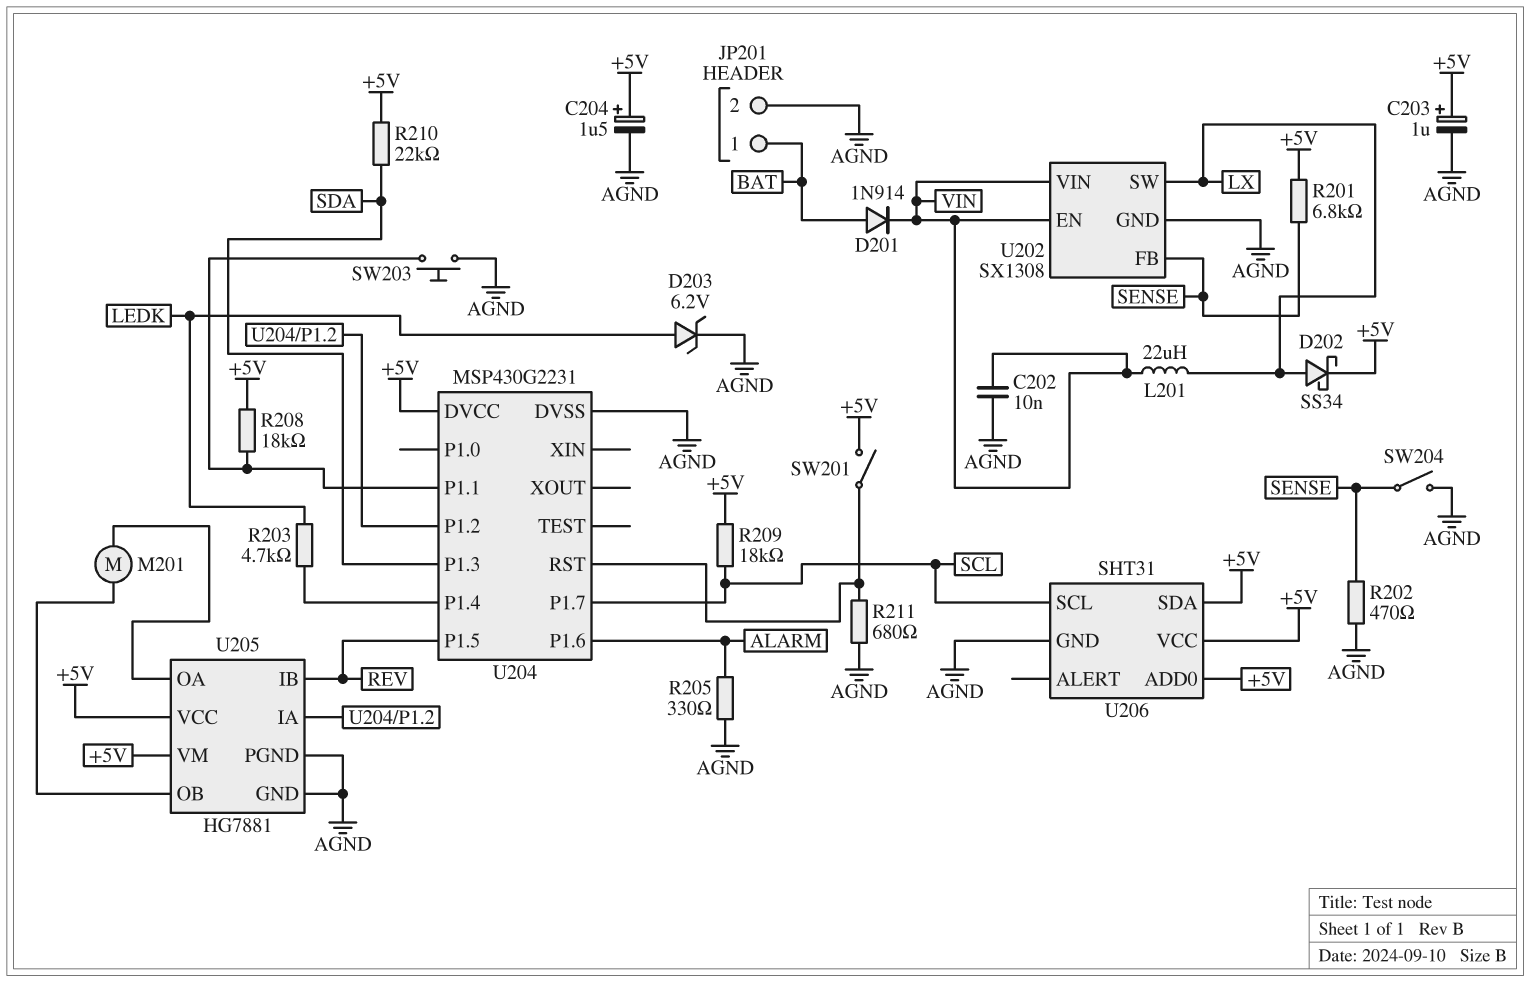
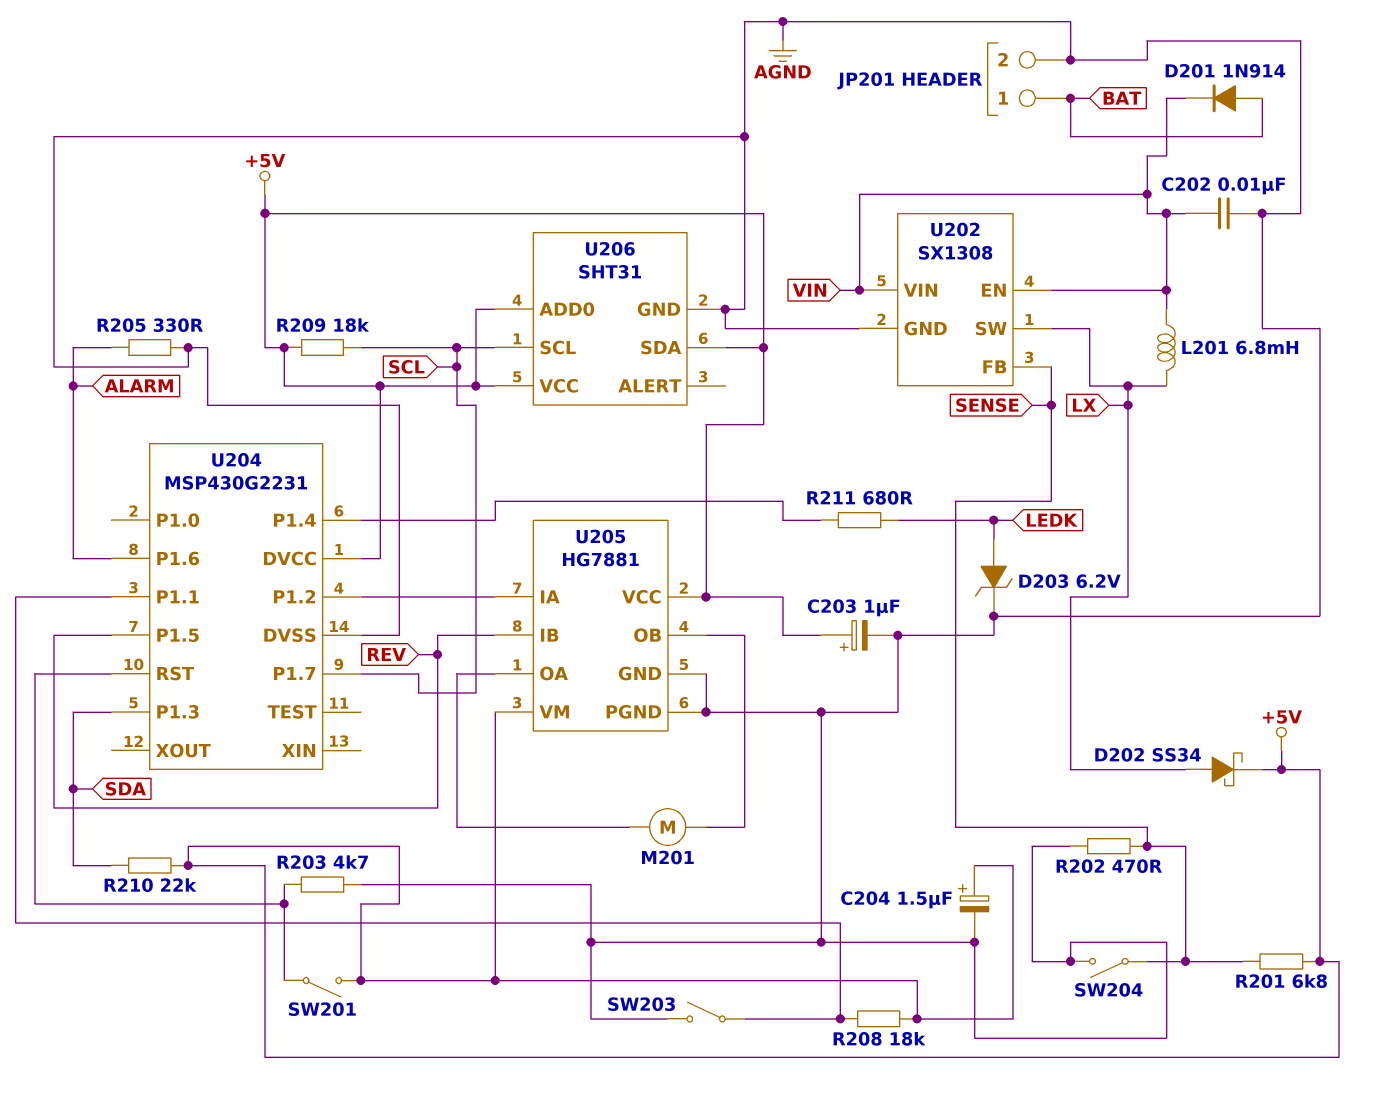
L201: 22uH (LX, VIN) -> 6.8mH (LX, VIN)
R203: 4.7k (LEDK, U204/P1.4) -> 4.7k (AGND, U204/RST)
R211: 680 (AGND, U204/RST) -> 680 (LEDK, U204/P1.4)
SW203: button (AGND, U204/P1.1) -> switch (AGND, U204/P1.1)

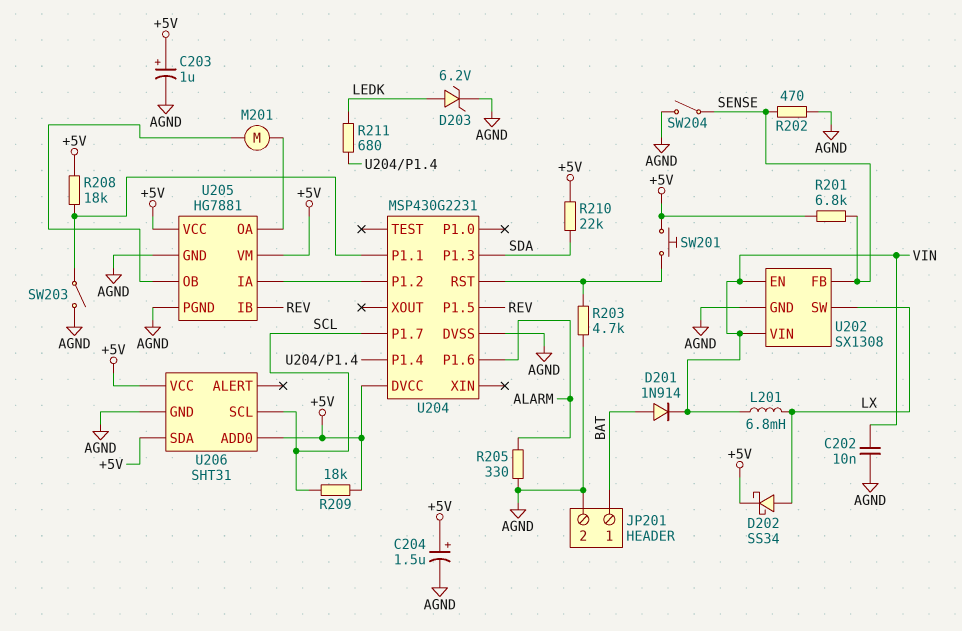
SW201: switch (+5V, U204/RST) -> button (+5V, U204/RST)

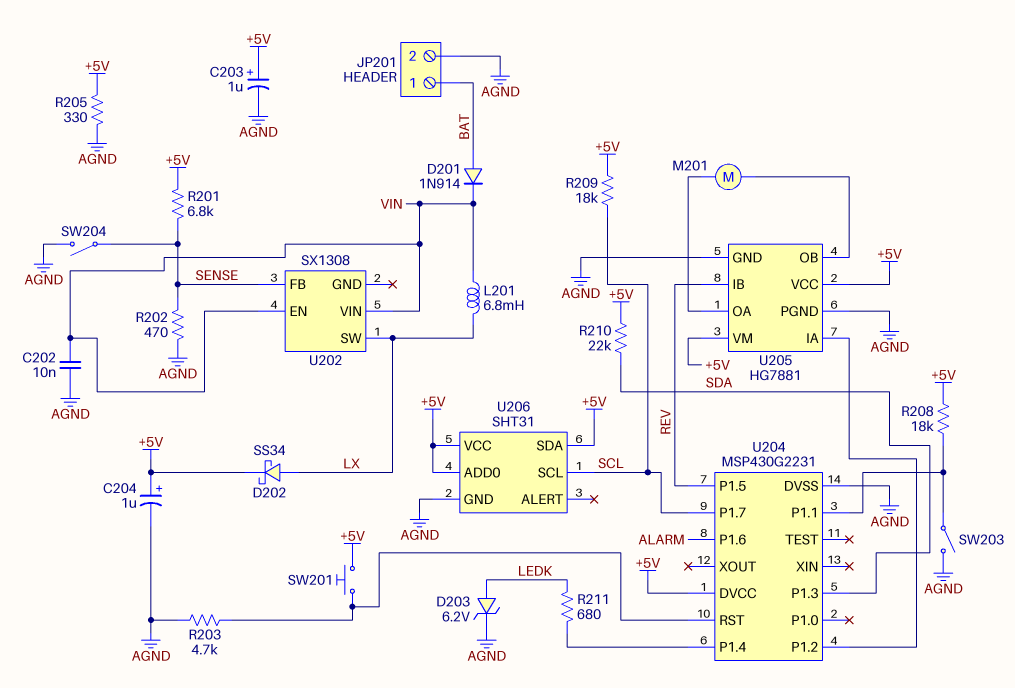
C204: 1.5uF (plus +5V, minus AGND) -> 1uF (plus +5V, minus AGND)
R205: 330 (AGND, ALARM) -> 330 (+5V, AGND)
U202 pin GND: AGND -> none

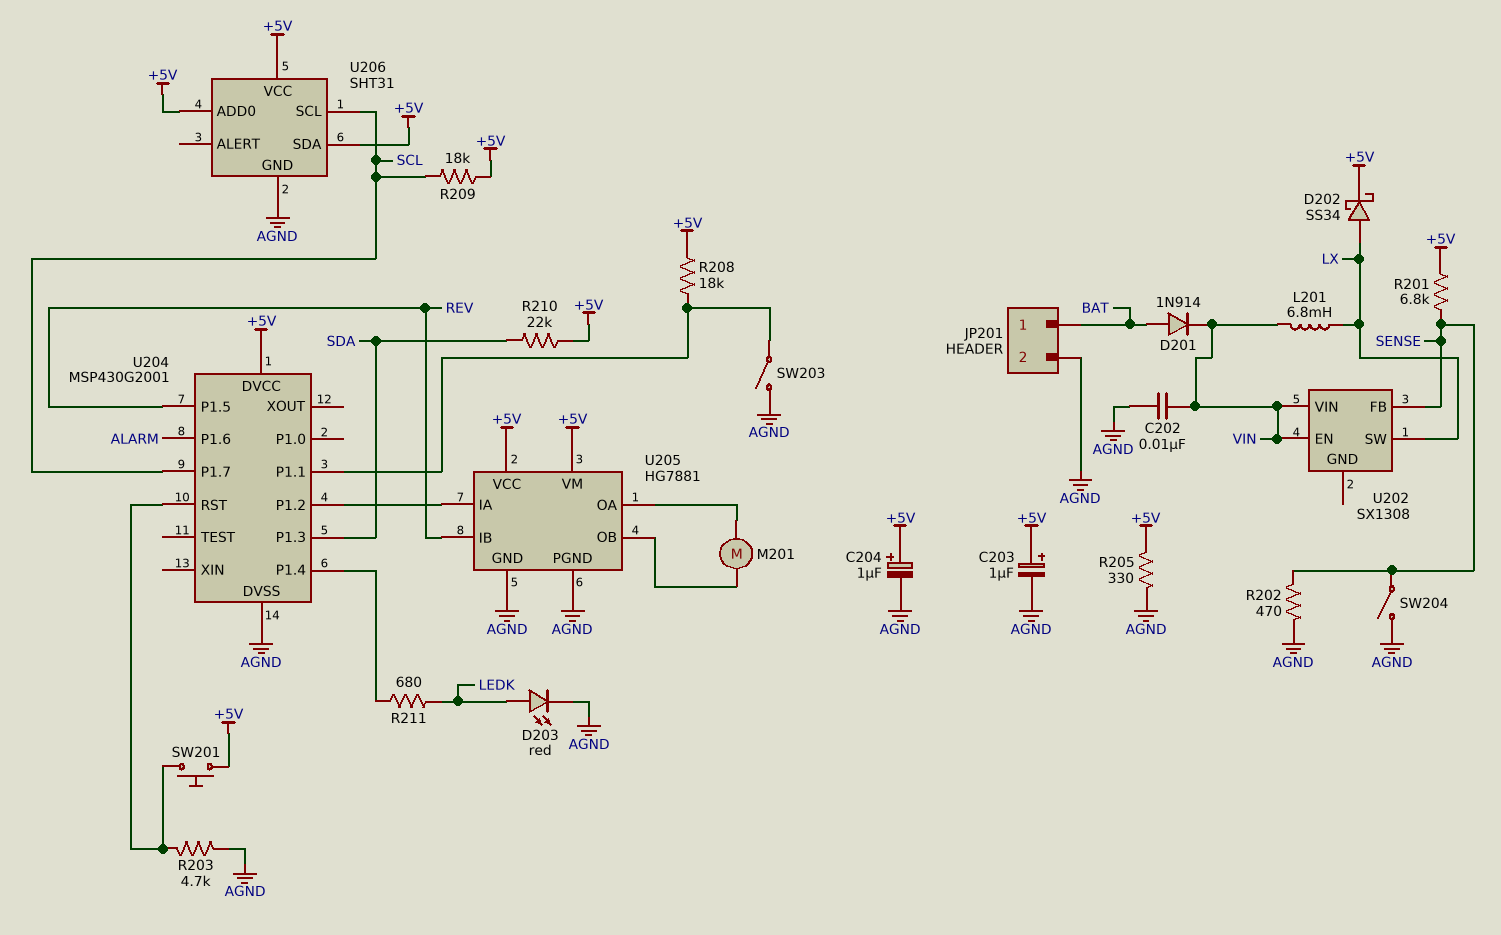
D203: zener 6.2V (A LEDK, K AGND) -> LED red (A LEDK, K AGND)
U204: MSP430G2231 -> MSP430G2001

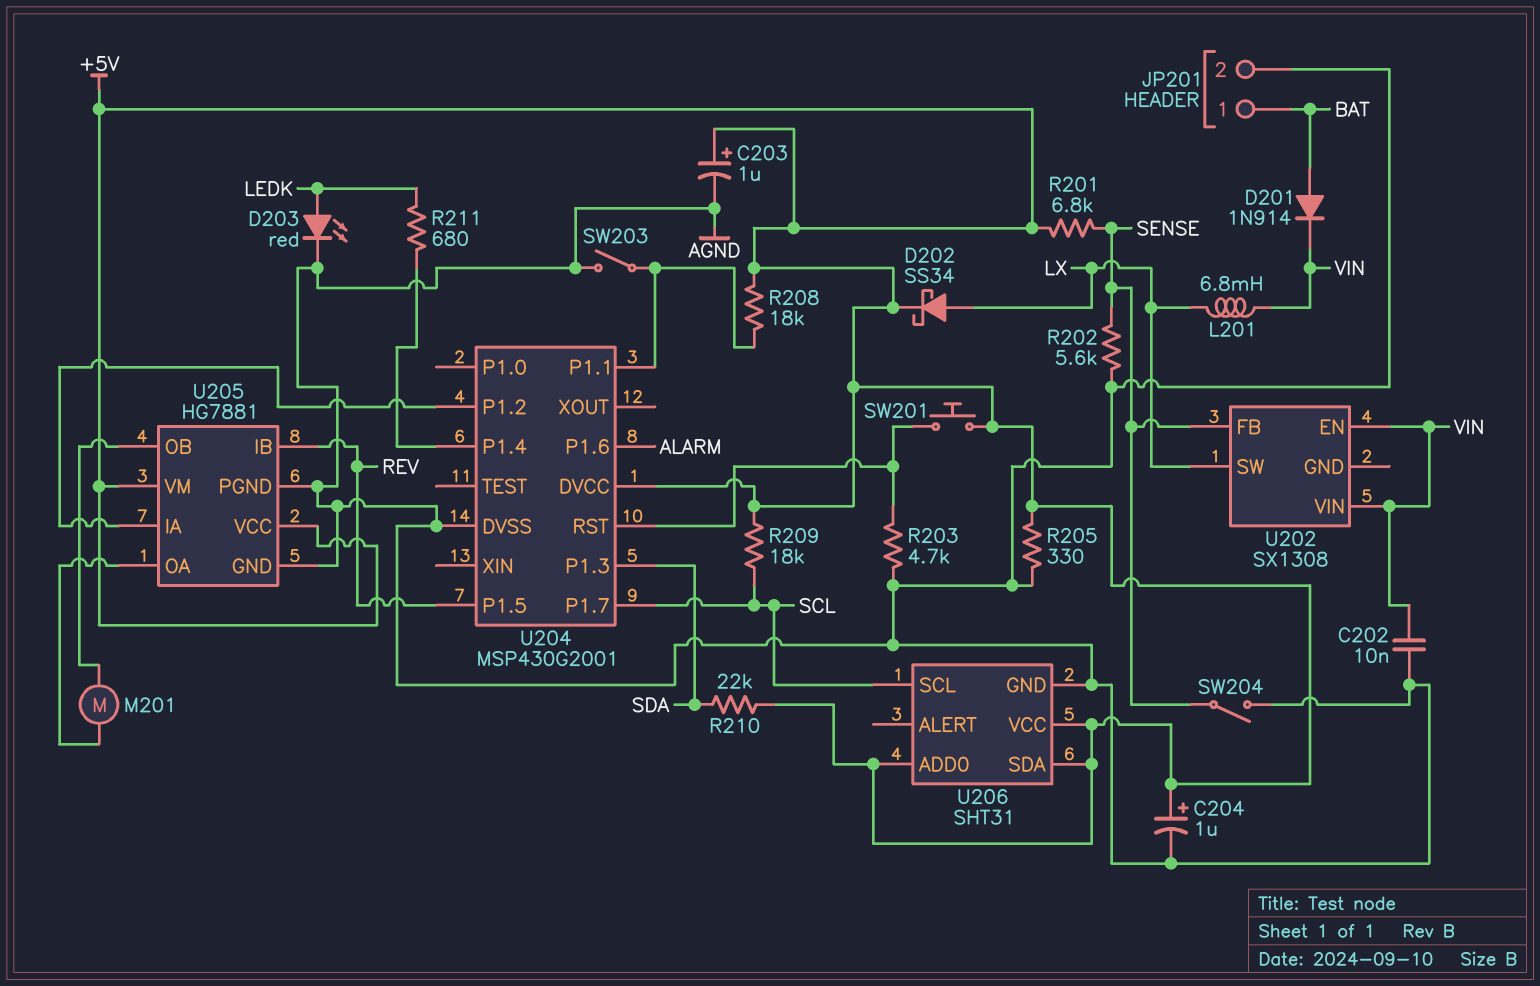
R202: 470 (AGND, SENSE) -> 5.6k (AGND, SENSE)

